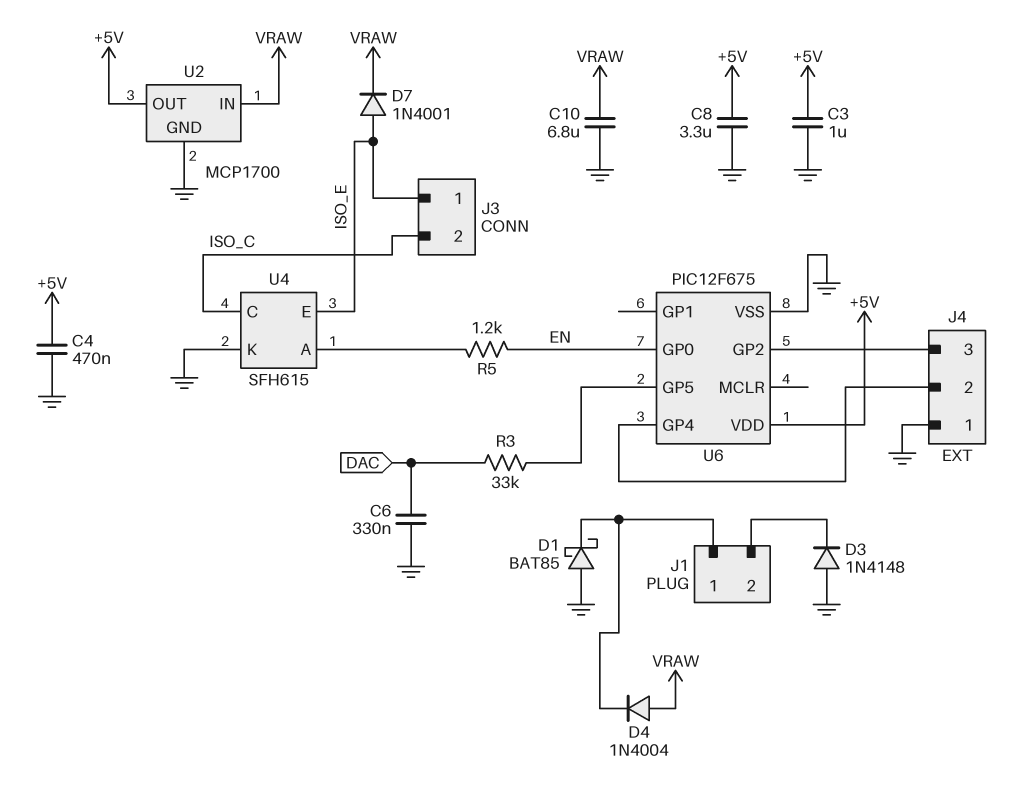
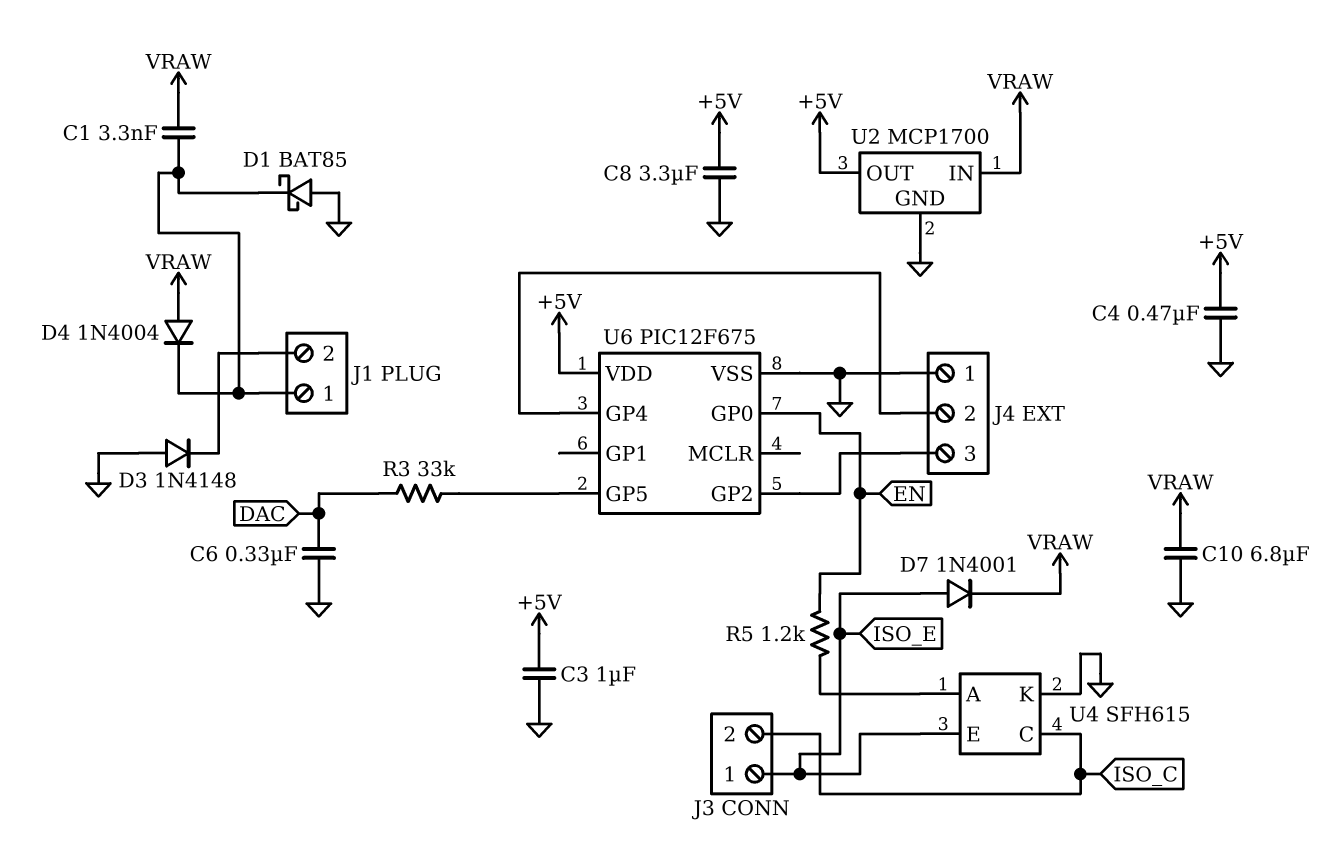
C1: none -> 3.3nF (J1/1, VRAW)

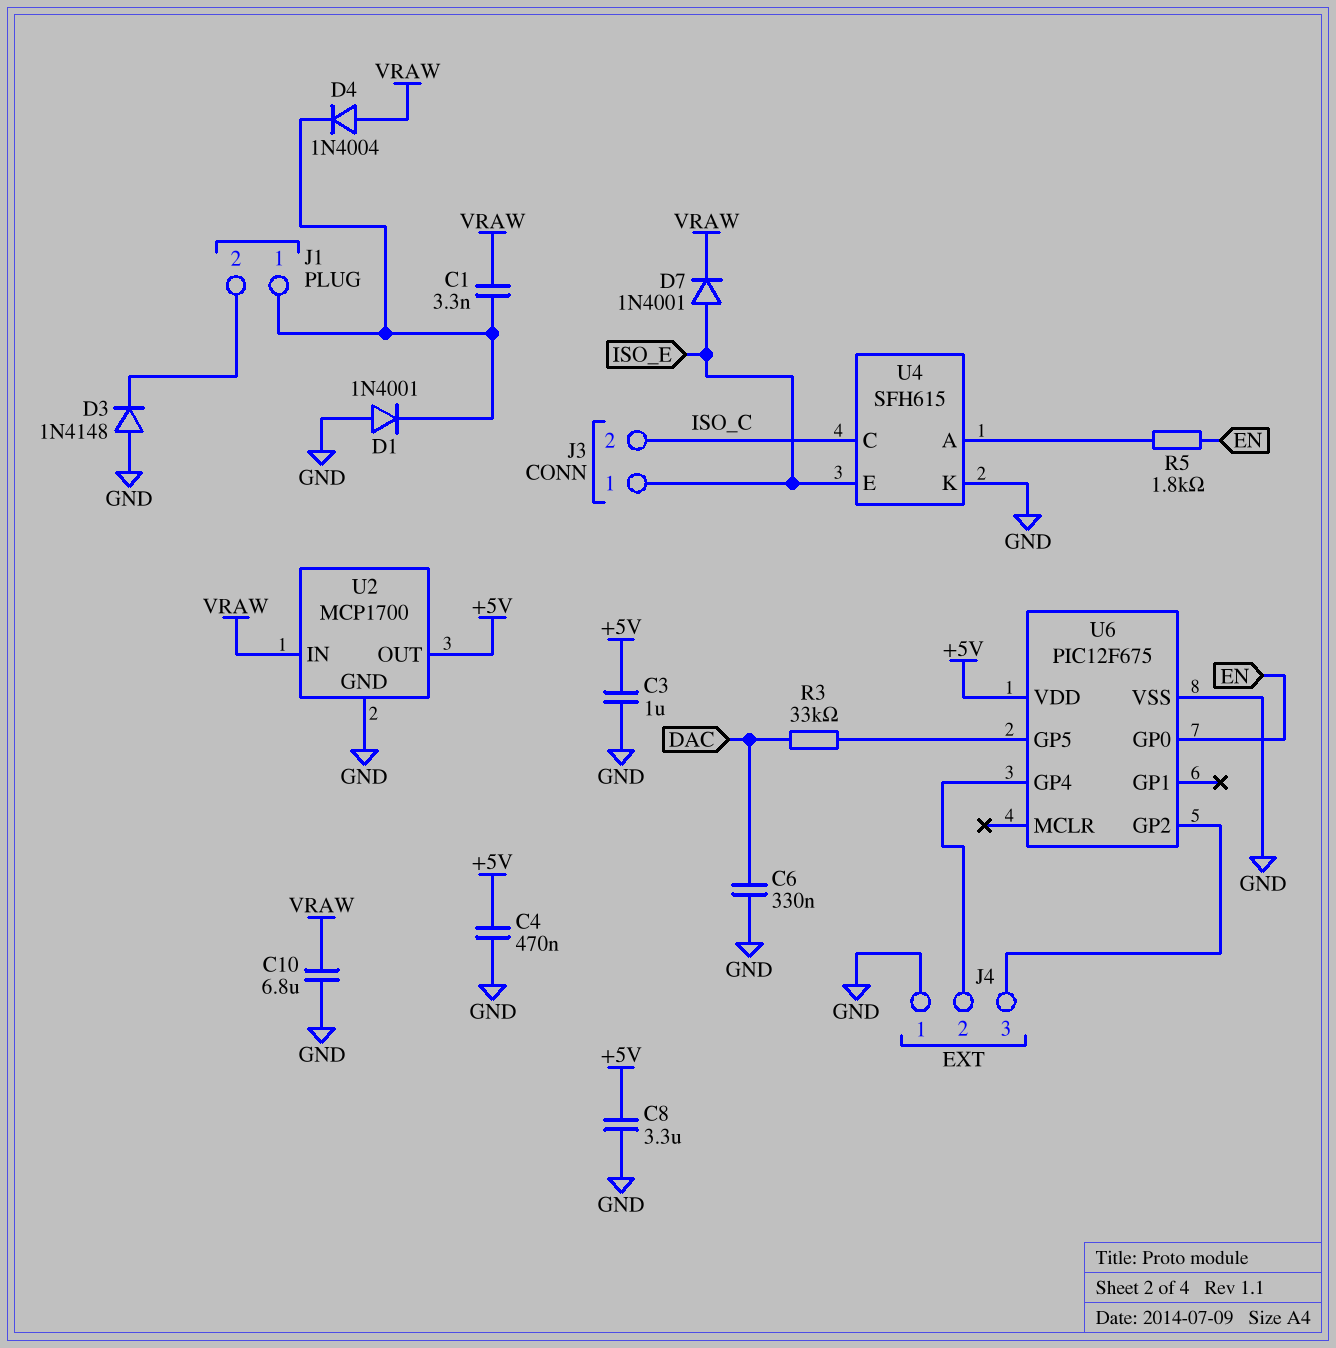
D1: schottky BAT85 (A GND, K J1/1) -> diode 1N4001 (A GND, K J1/1)
R5: 1.2k (EN, U4/A) -> 1.8k (EN, U4/A)

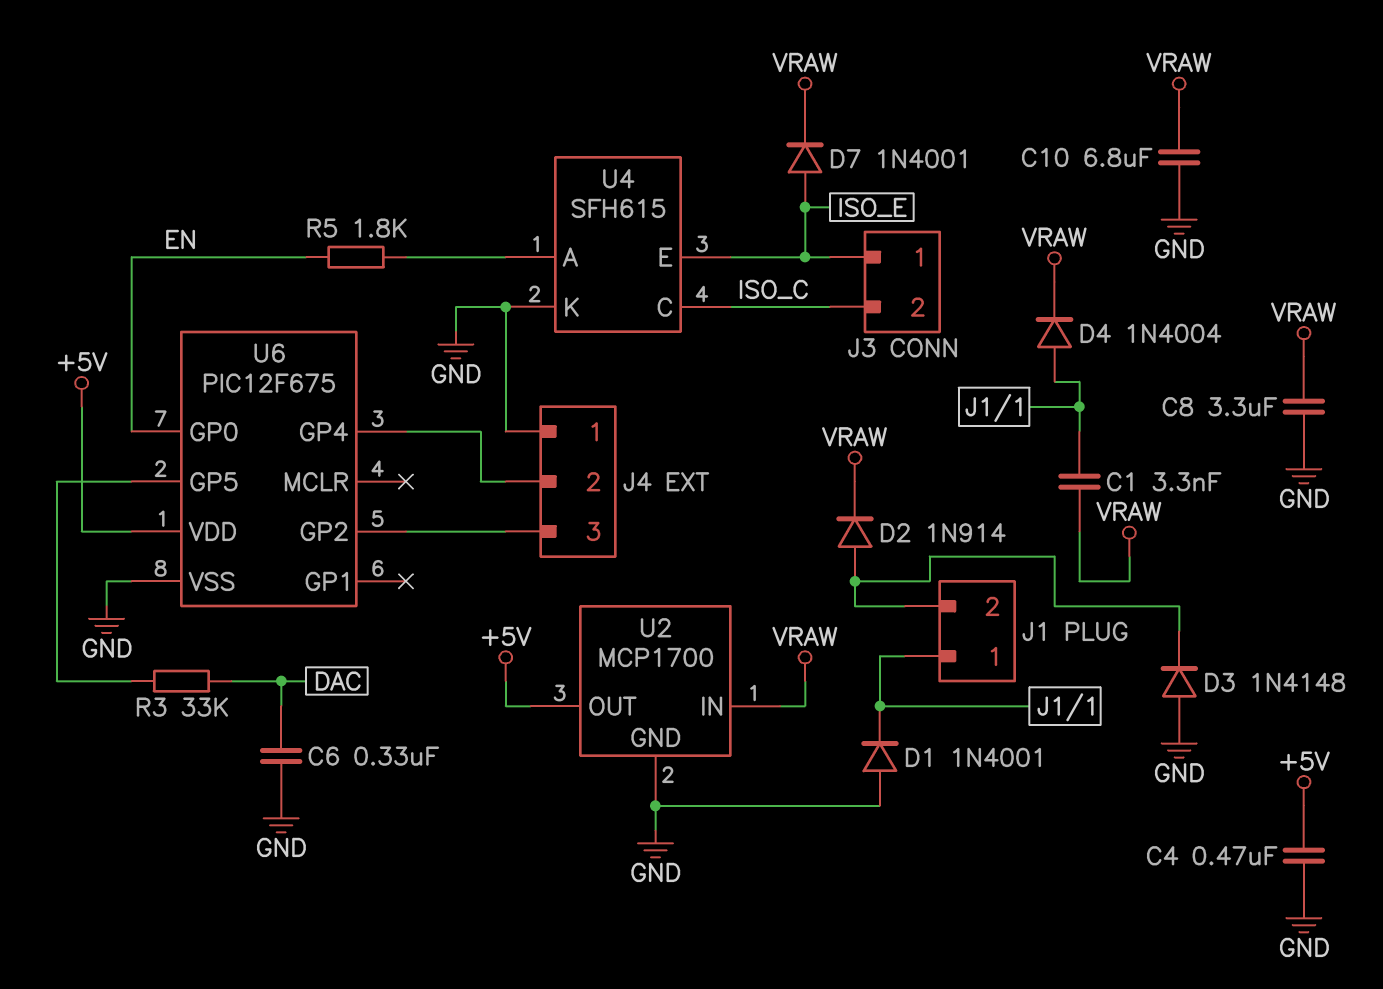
C3: 1uF (+5V, GND) -> none
C8: 3.3uF (+5V, GND) -> 3.3uF (GND, VRAW)
D2: none -> diode 1N914 (A J1/2, K VRAW)
D4: diode 1N4004 (A VRAW, K J1/1) -> diode 1N4004 (A J1/1, K VRAW)

